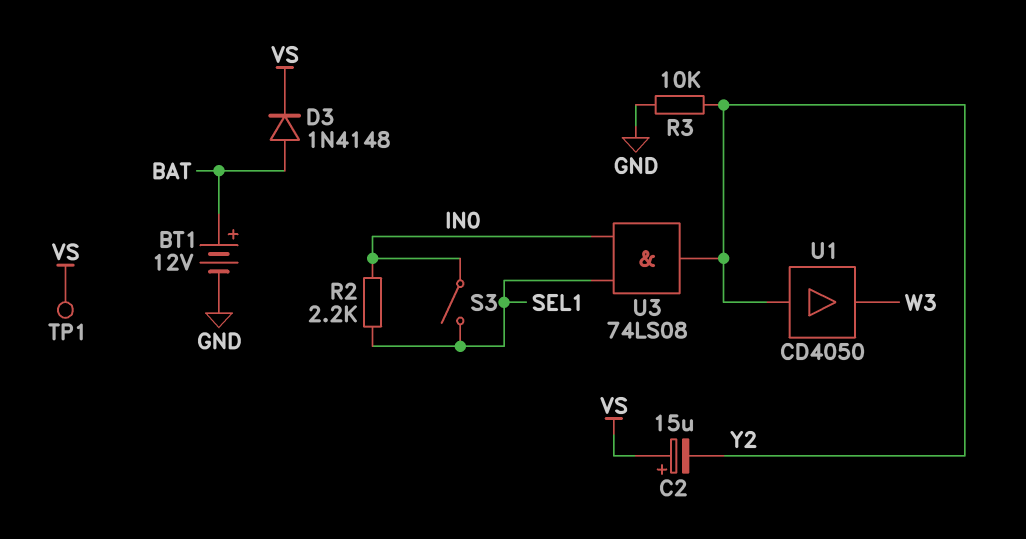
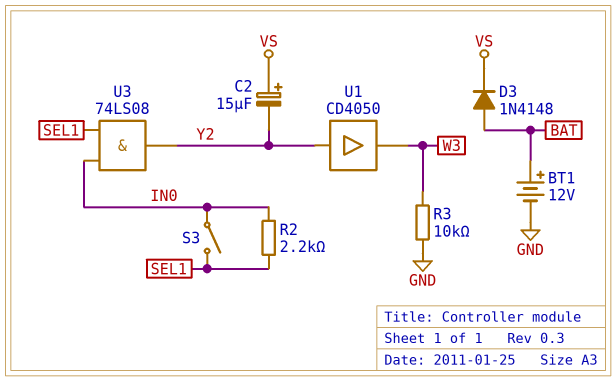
R3: 10k (GND, Y2) -> 10k (GND, W3)
TP1: test point (VS) -> none

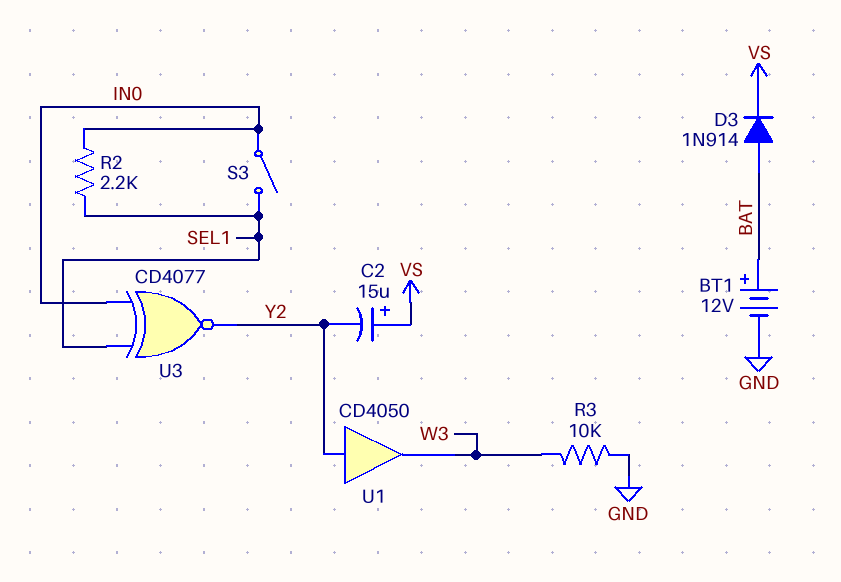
D3: diode 1N4148 (A BAT, K VS) -> diode 1N914 (A BAT, K VS)
U3: AND 74LS08 (in IN0, in SEL1, out Y2) -> XNOR CD4077 (in IN0, in SEL1, out Y2)

